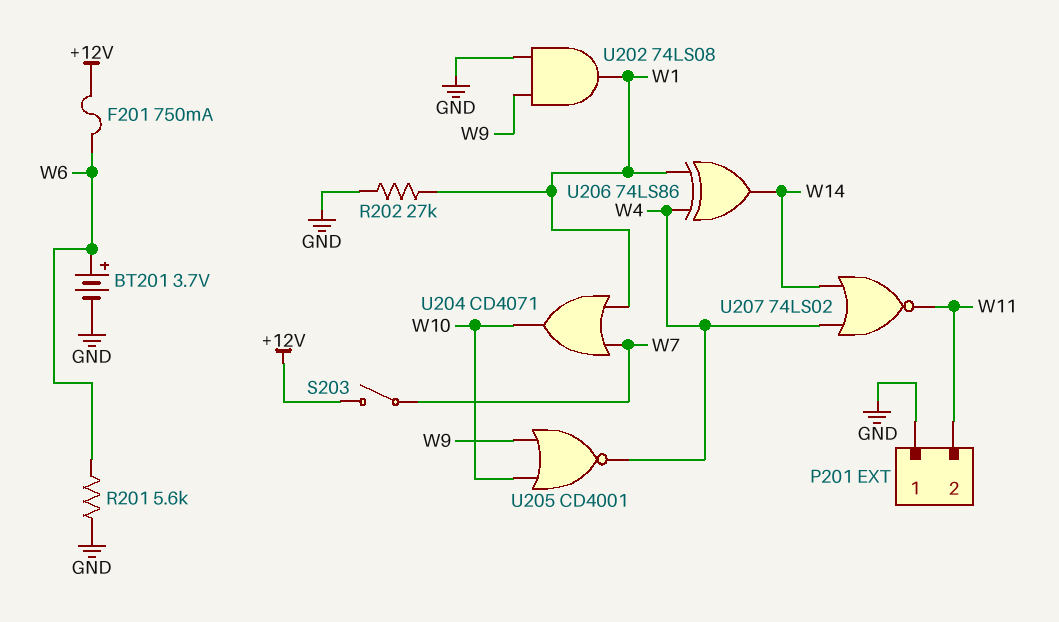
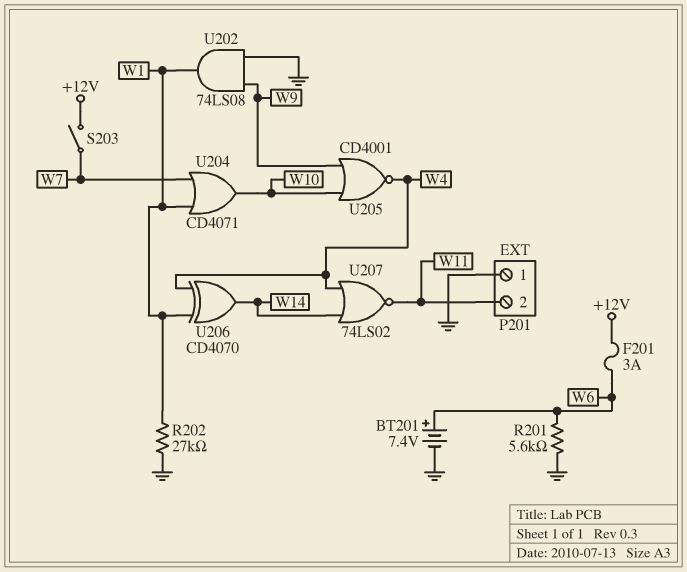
BT201: 3.7V (plus W6, minus GND) -> 7.4V (plus W6, minus GND)
F201: 750mA (+12V, W6) -> 3A (+12V, W6)
U206: XOR 74LS86 (in W1, in W4, out W14) -> XOR CD4070 (in W1, in W4, out W14)

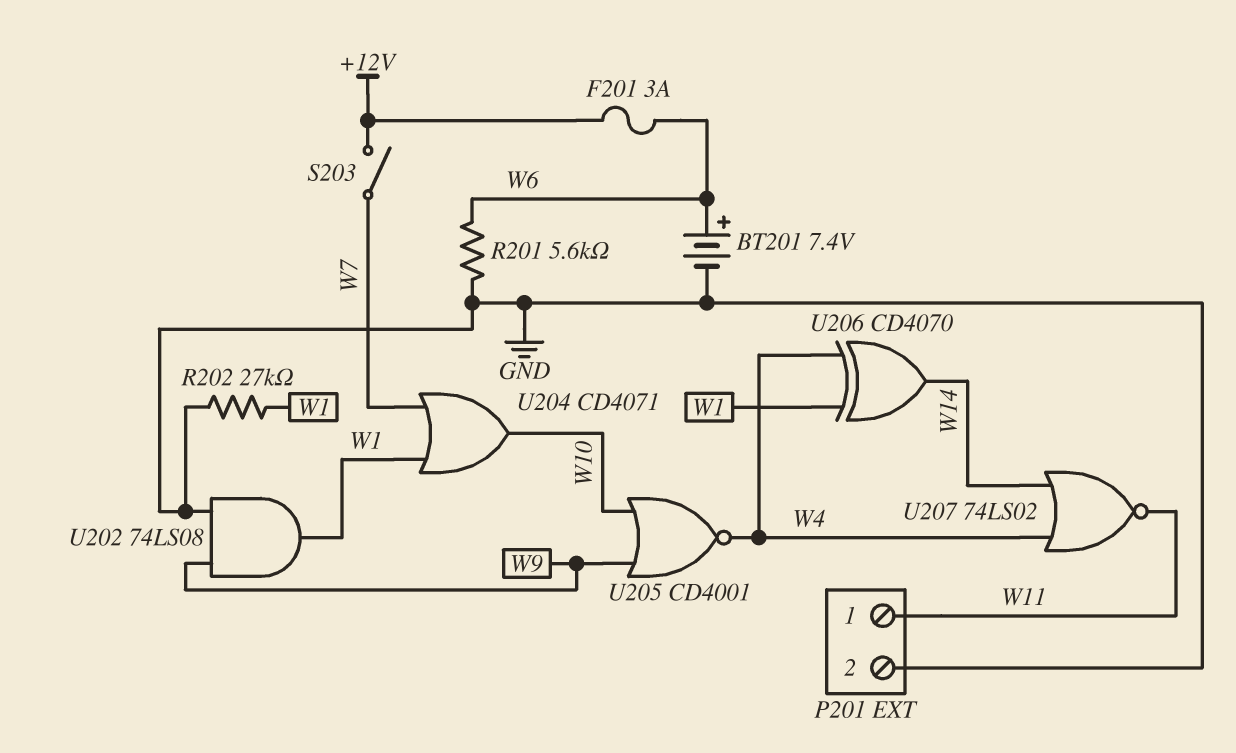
P201 pin 1: GND -> W11
P201 pin 2: W11 -> GND

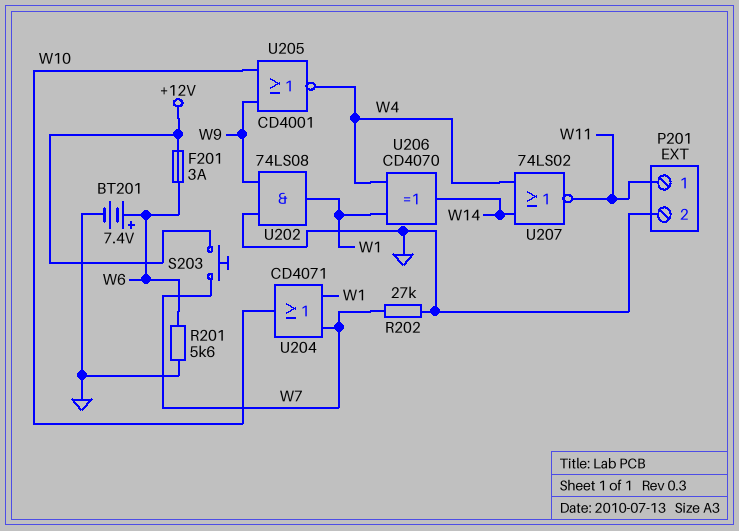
R202: 27k (GND, W1) -> 27k (GND, W7)
S203: switch (+12V, W7) -> button (+12V, W7)

